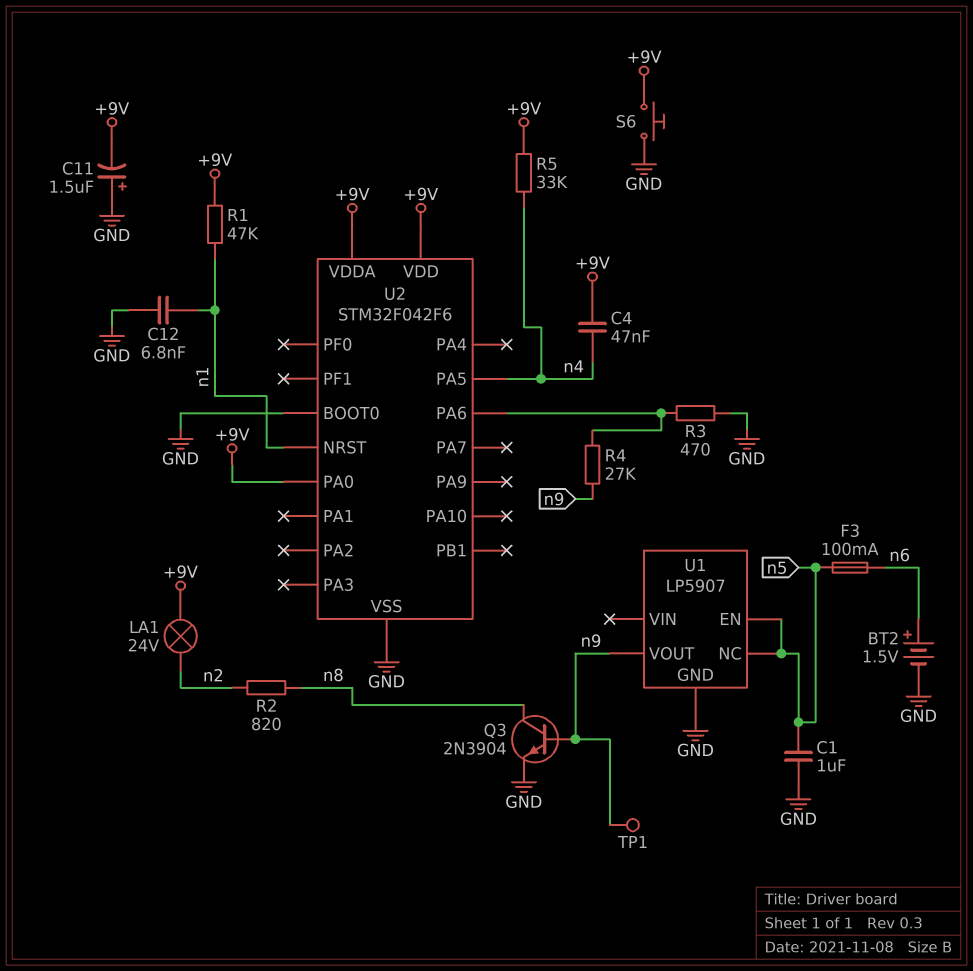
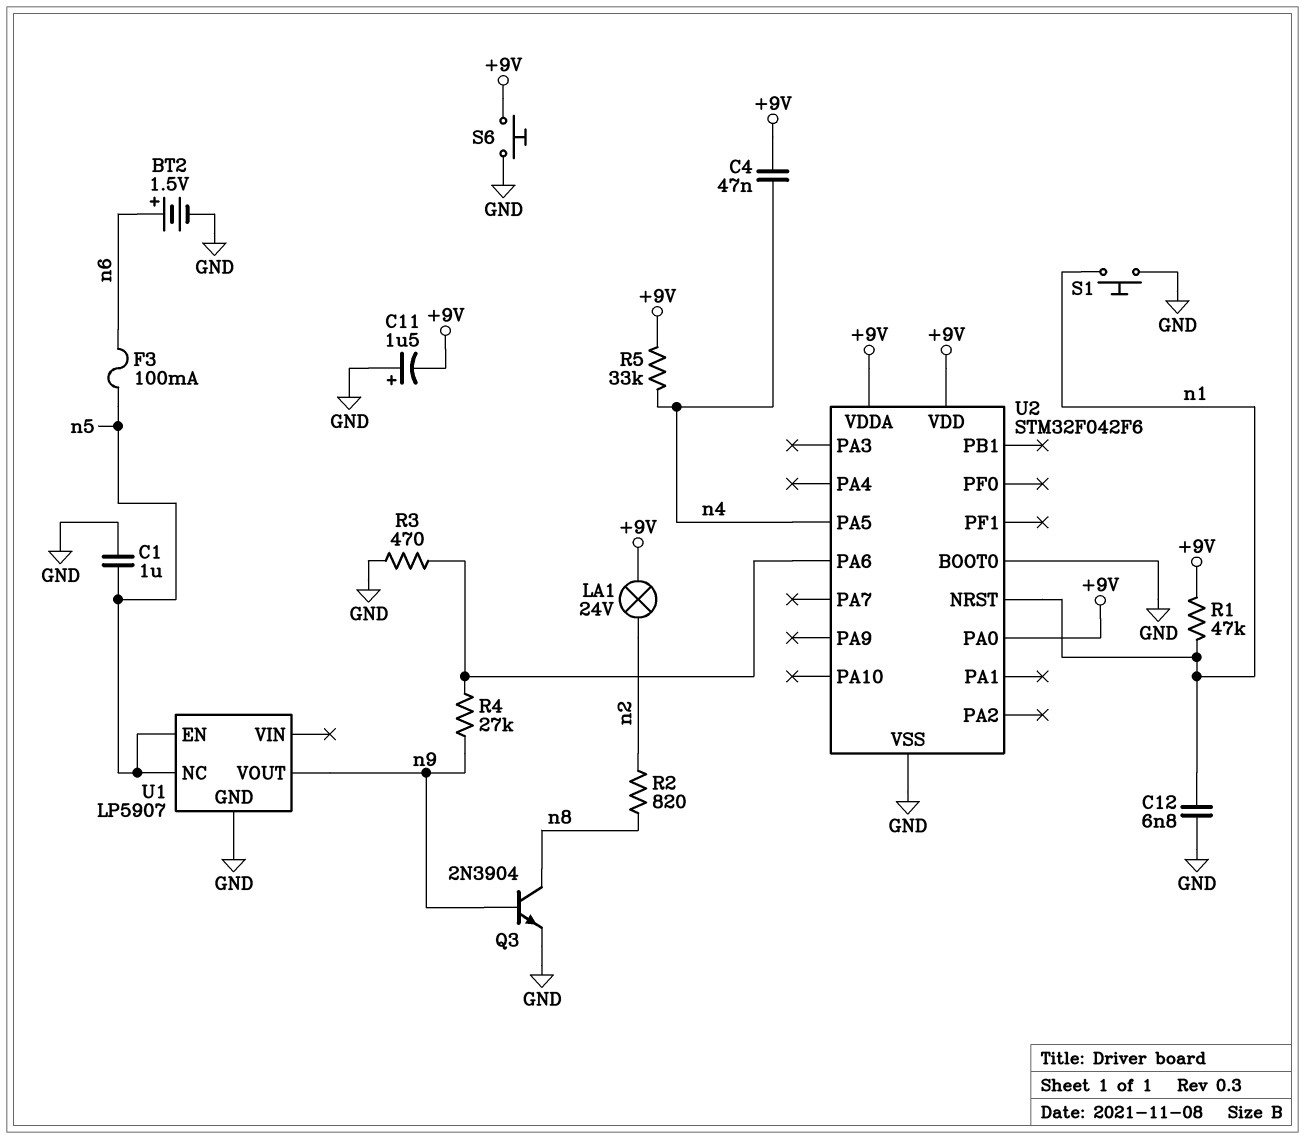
S1: none -> button (GND, n1)
TP1: test point (n9) -> none

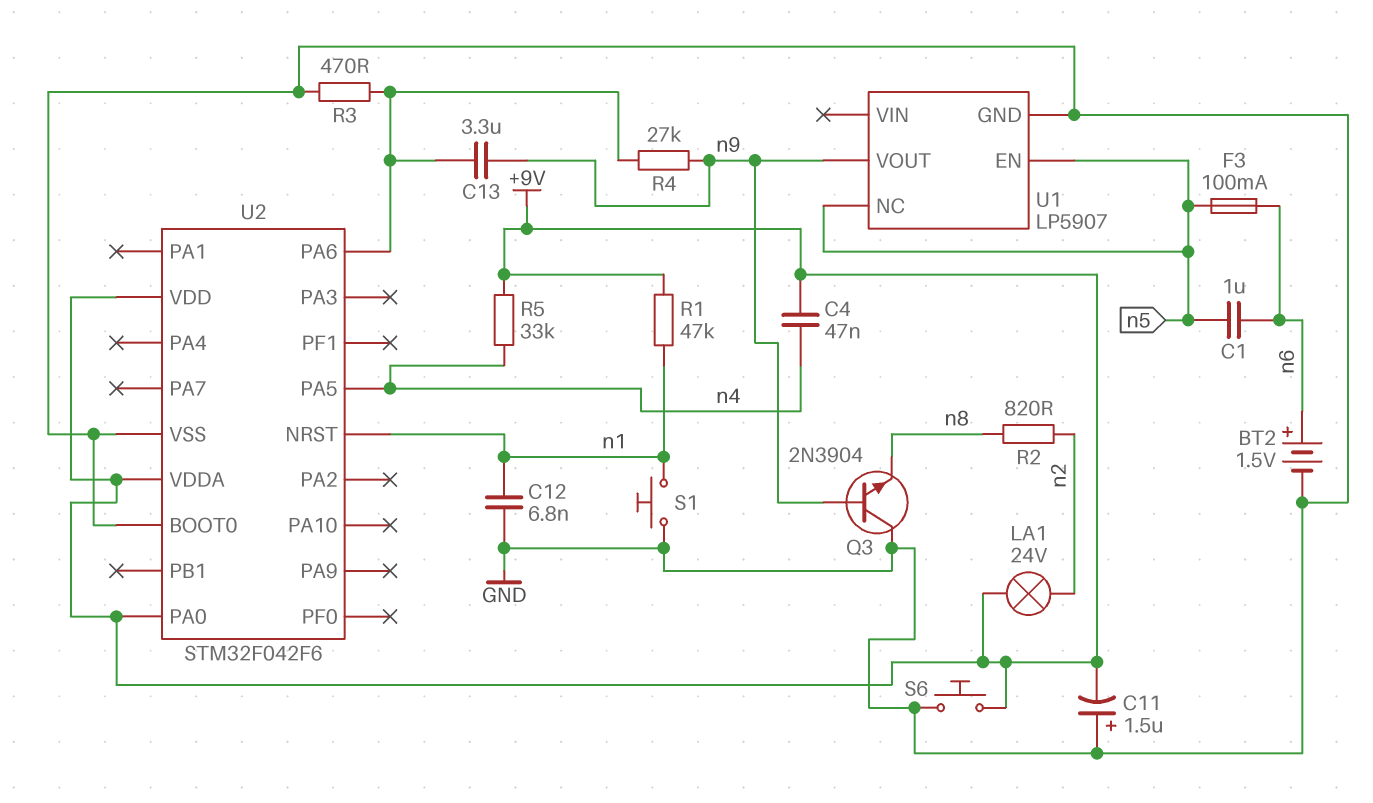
C1: 1uF (GND, n5) -> 1uF (n5, n6)
C13: none -> 3.3uF (U2/PA6, n9)
Q3: NPN 2N3904 (B n9, C n8, E GND) -> NPN 2N3904 (B n9, C GND, E n8)

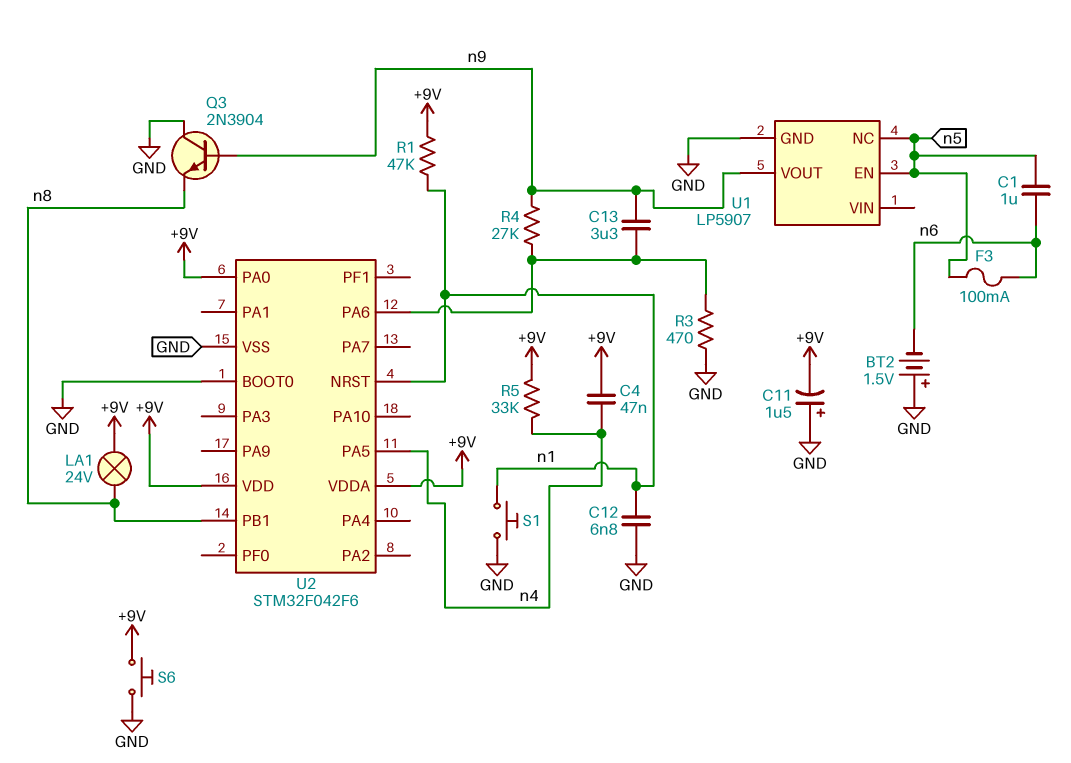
BT2: 1.5V (plus n6, minus GND) -> 1.5V (plus GND, minus n6)
LA1: lamp 24V (+9V, n2) -> lamp 24V (+9V, n8)
R2: 820 (n2, n8) -> none
U2 pin PB1: none -> n8

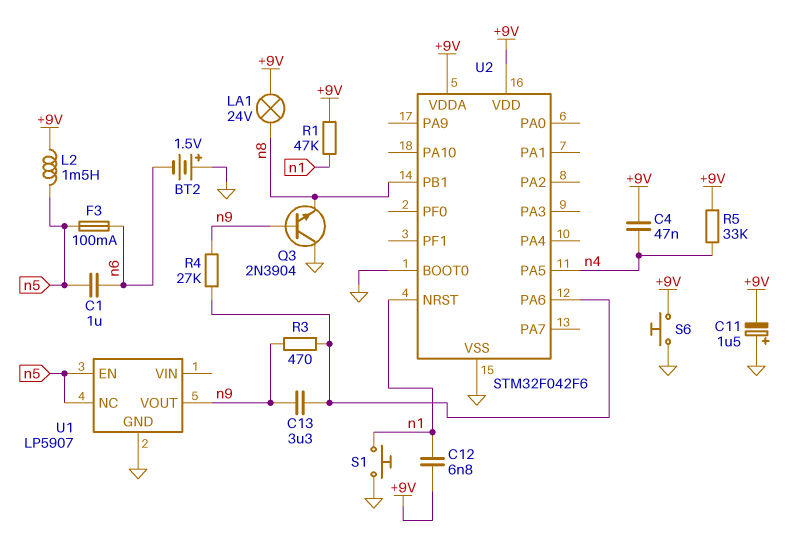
C12: 6.8nF (GND, n1) -> 6.8nF (+9V, n1)
L2: none -> 1.5mH (+9V, n5)
R3: 470 (GND, U2/PA6) -> 470 (U2/PA6, n9)
U2 pin PA0: +9V -> none

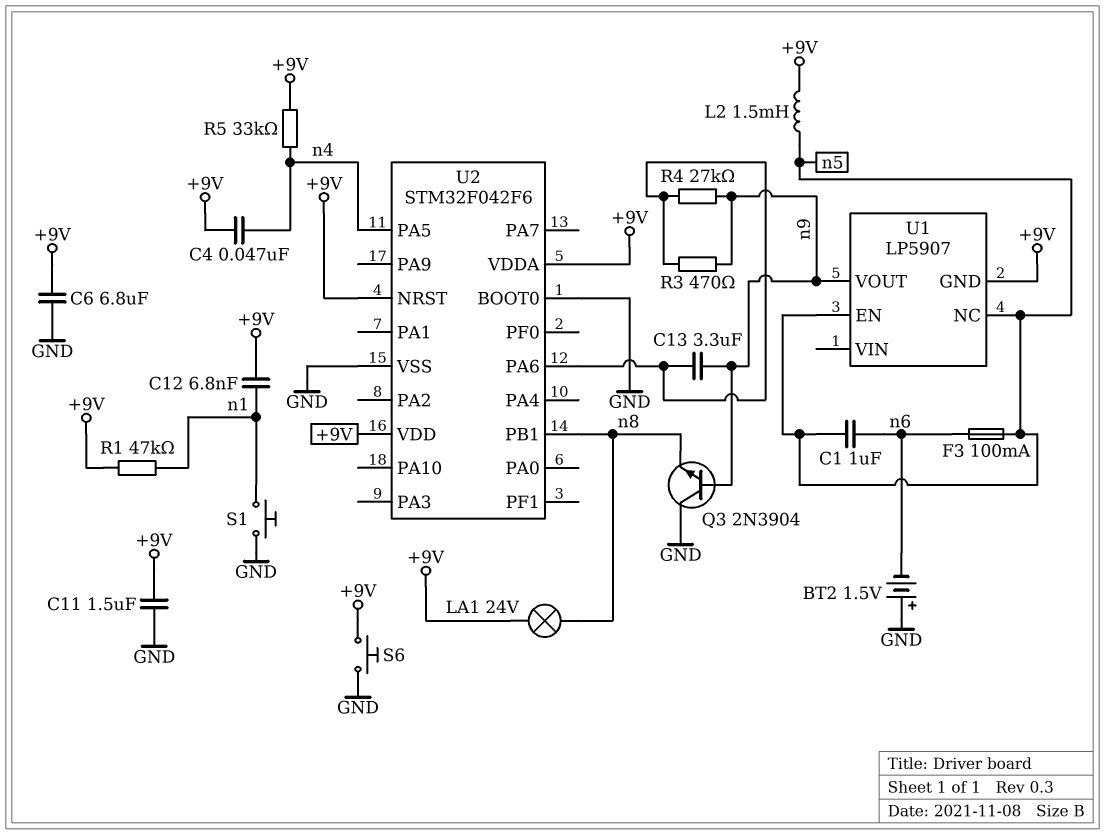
C6: none -> 6.8uF (+9V, GND)
C11: 1.5uF (plus GND, minus +9V) -> 1.5uF (+9V, GND)
U1 pin GND: GND -> +9V
U2 pin NRST: n1 -> +9V

